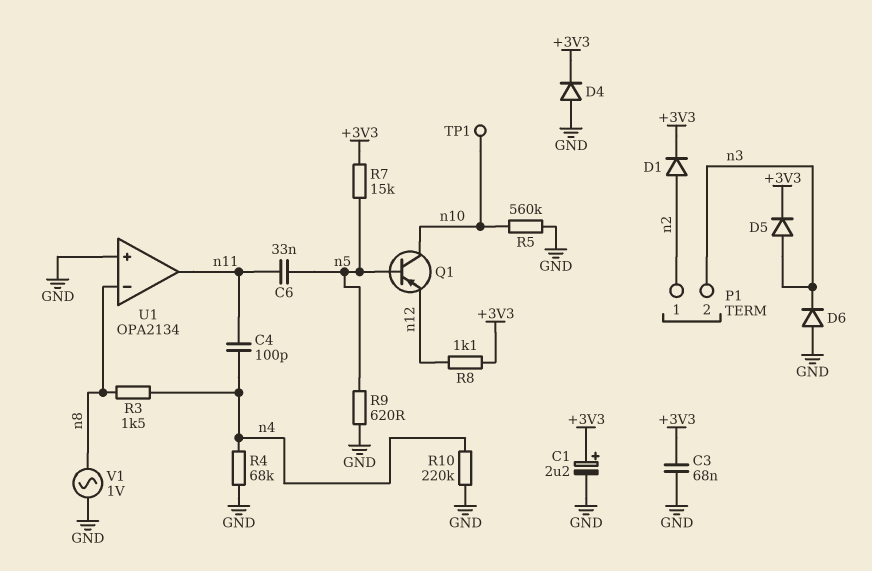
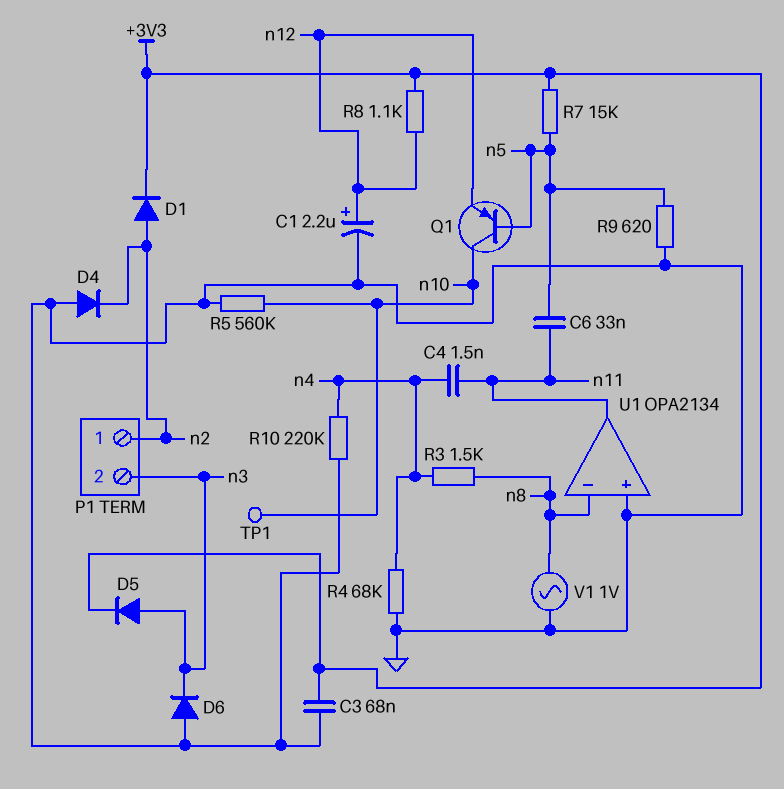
C1: 2.2uF (plus +3V3, minus GND) -> 2.2uF (plus n12, minus GND)
C4: 100pF (n4, n11) -> 1.5nF (n4, n11)
D4: diode (A GND, K +3V3) -> diode (A GND, K n2)

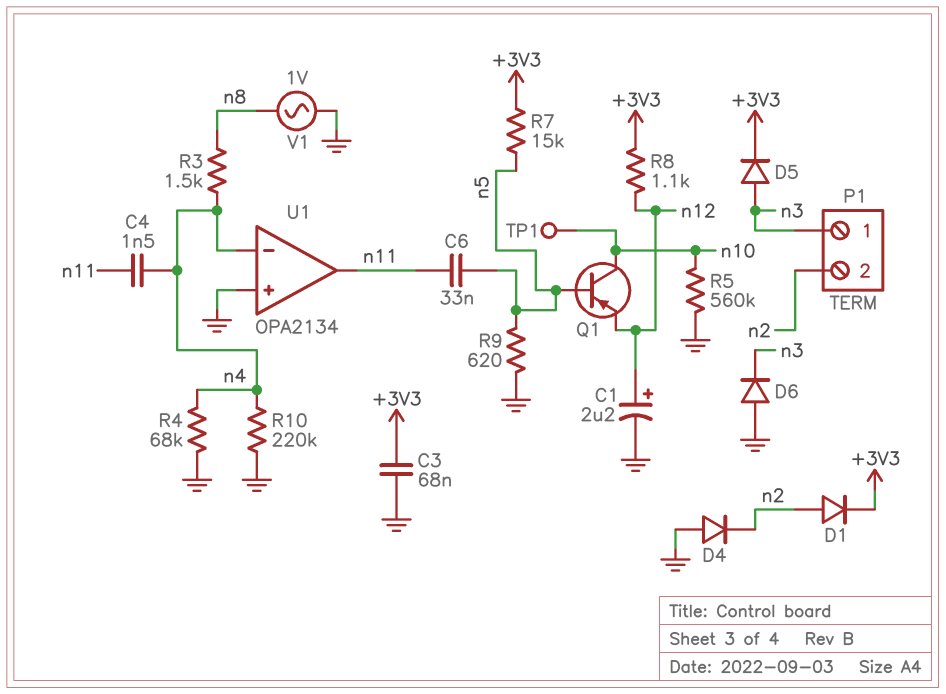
P1 pin 1: n2 -> n3
P1 pin 2: n3 -> n2
U1 pin in-: n8 -> n4

